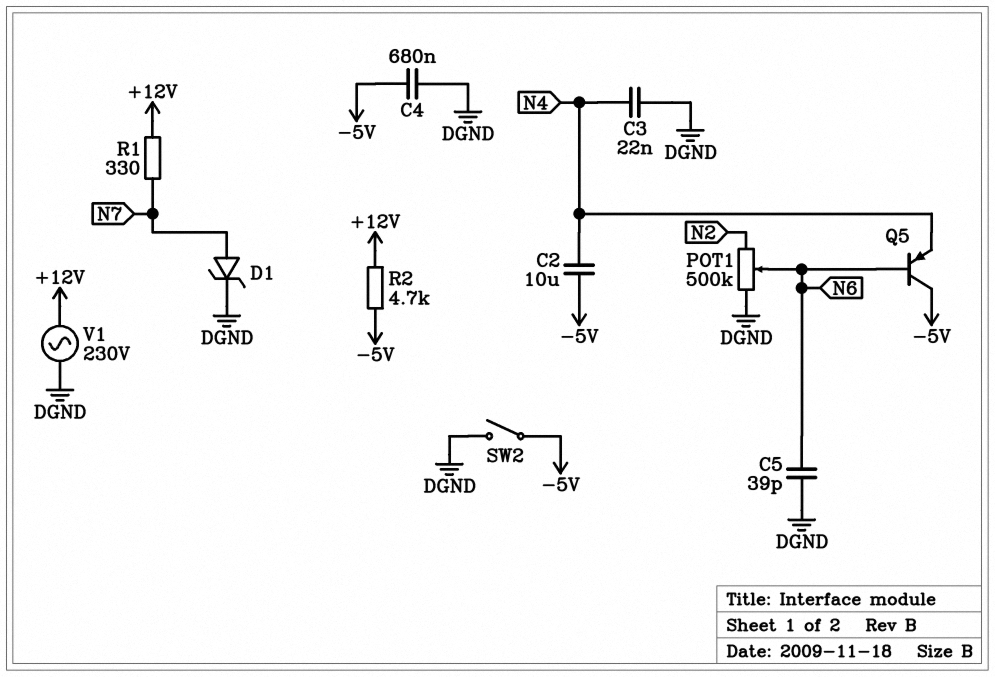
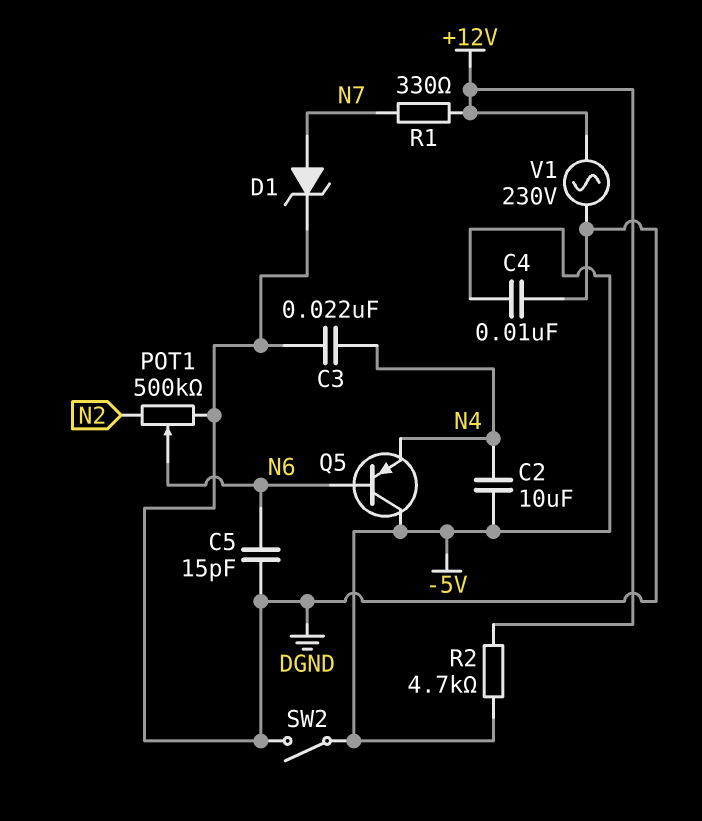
C4: 680nF (-5V, DGND) -> 10nF (-5V, DGND)
C5: 39pF (DGND, N6) -> 15pF (DGND, N6)

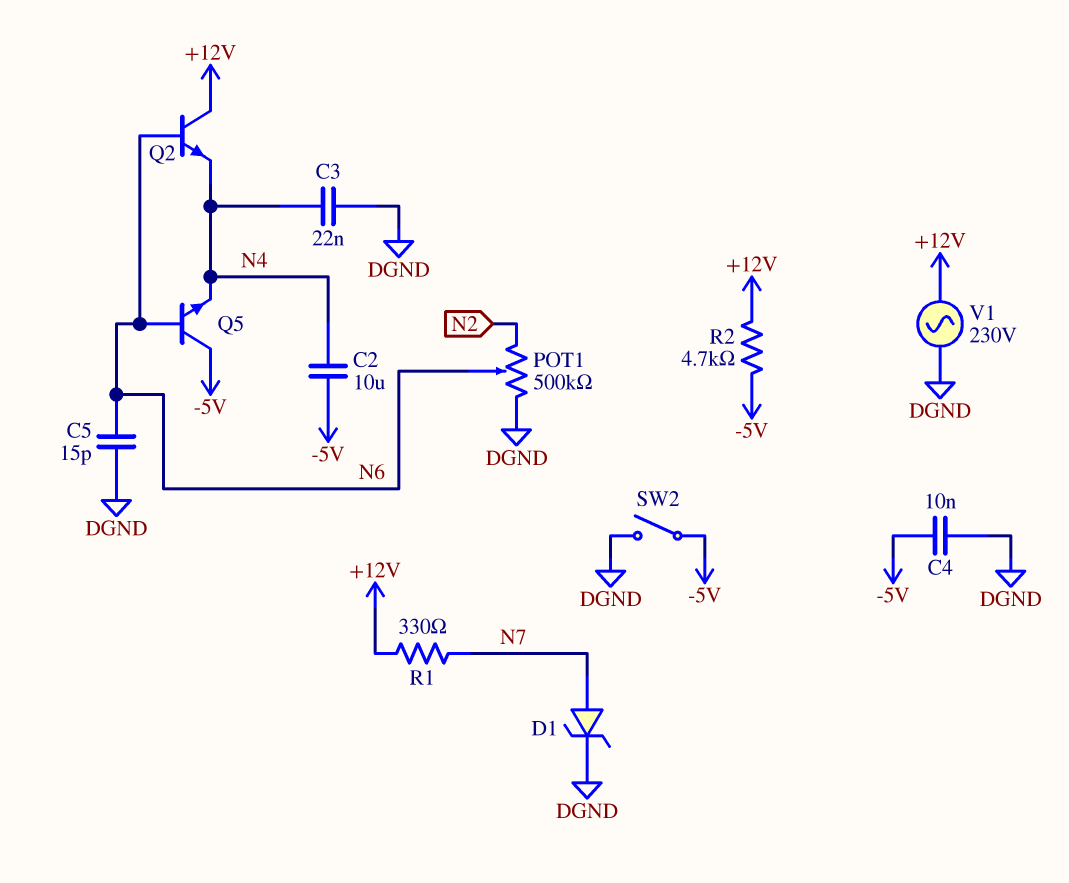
Q2: none -> NPN (B N6, C +12V, E N4)
Q5: PNP (B N6, C -5V, E N4) -> NPN (B N6, C -5V, E N4)

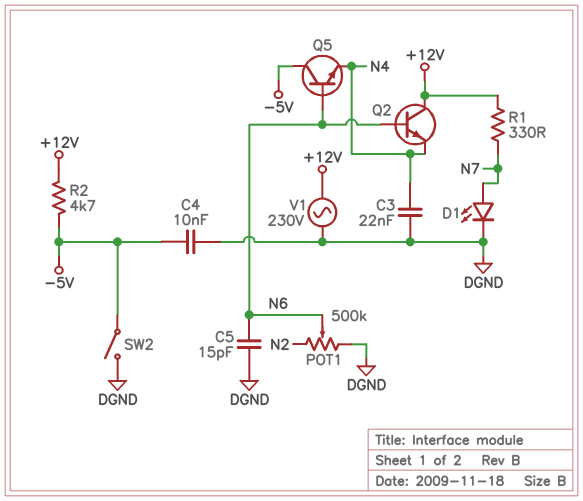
C2: 10uF (-5V, N4) -> none
D1: zener (A N7, K DGND) -> LED (A N7, K DGND)

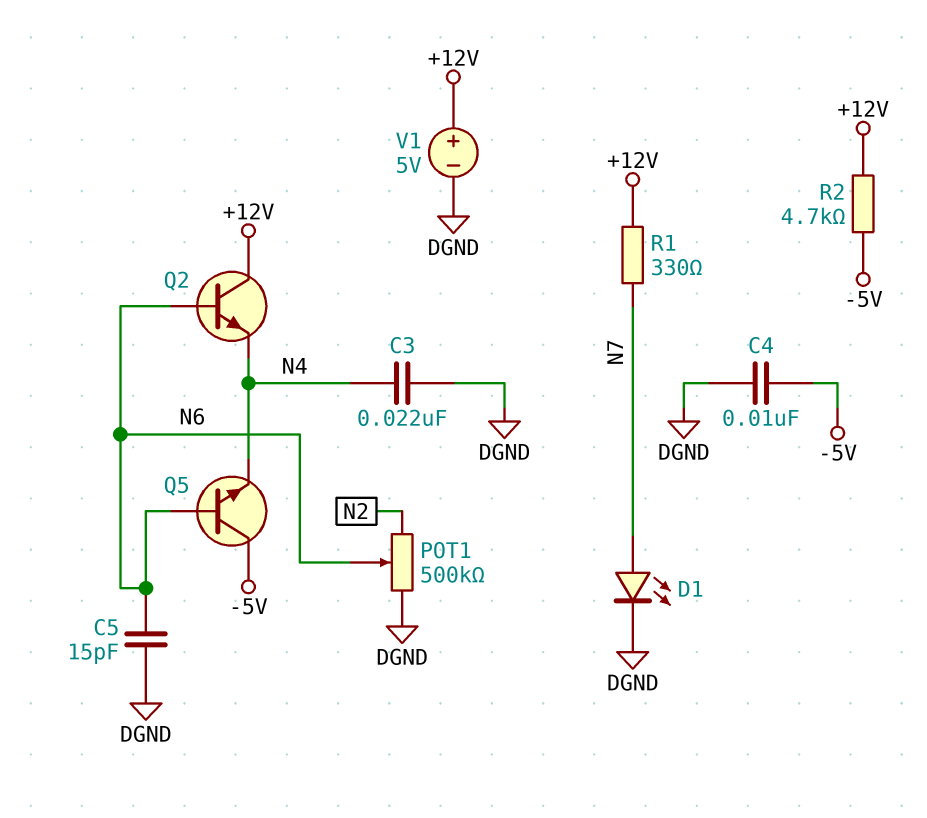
SW2: switch (-5V, DGND) -> none
V1: AC 230V (+12V, DGND) -> 5V (plus +12V, minus DGND)

